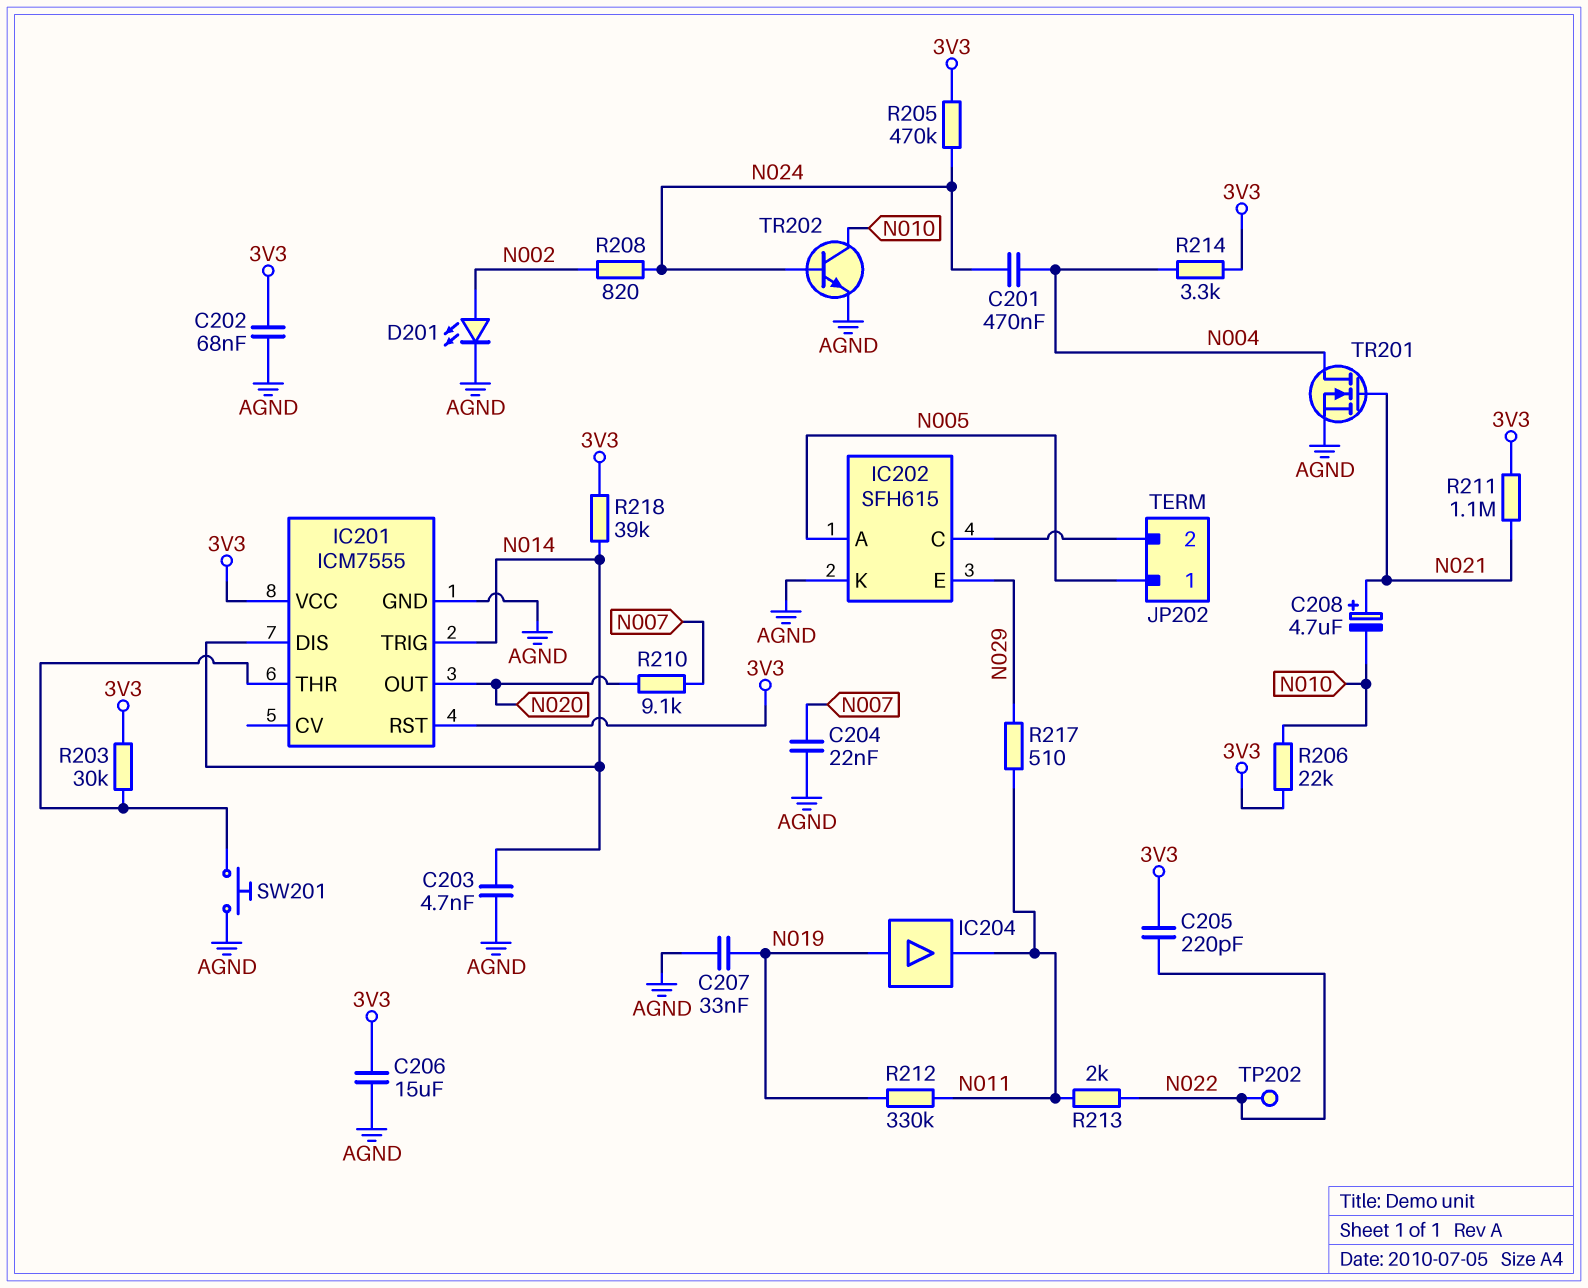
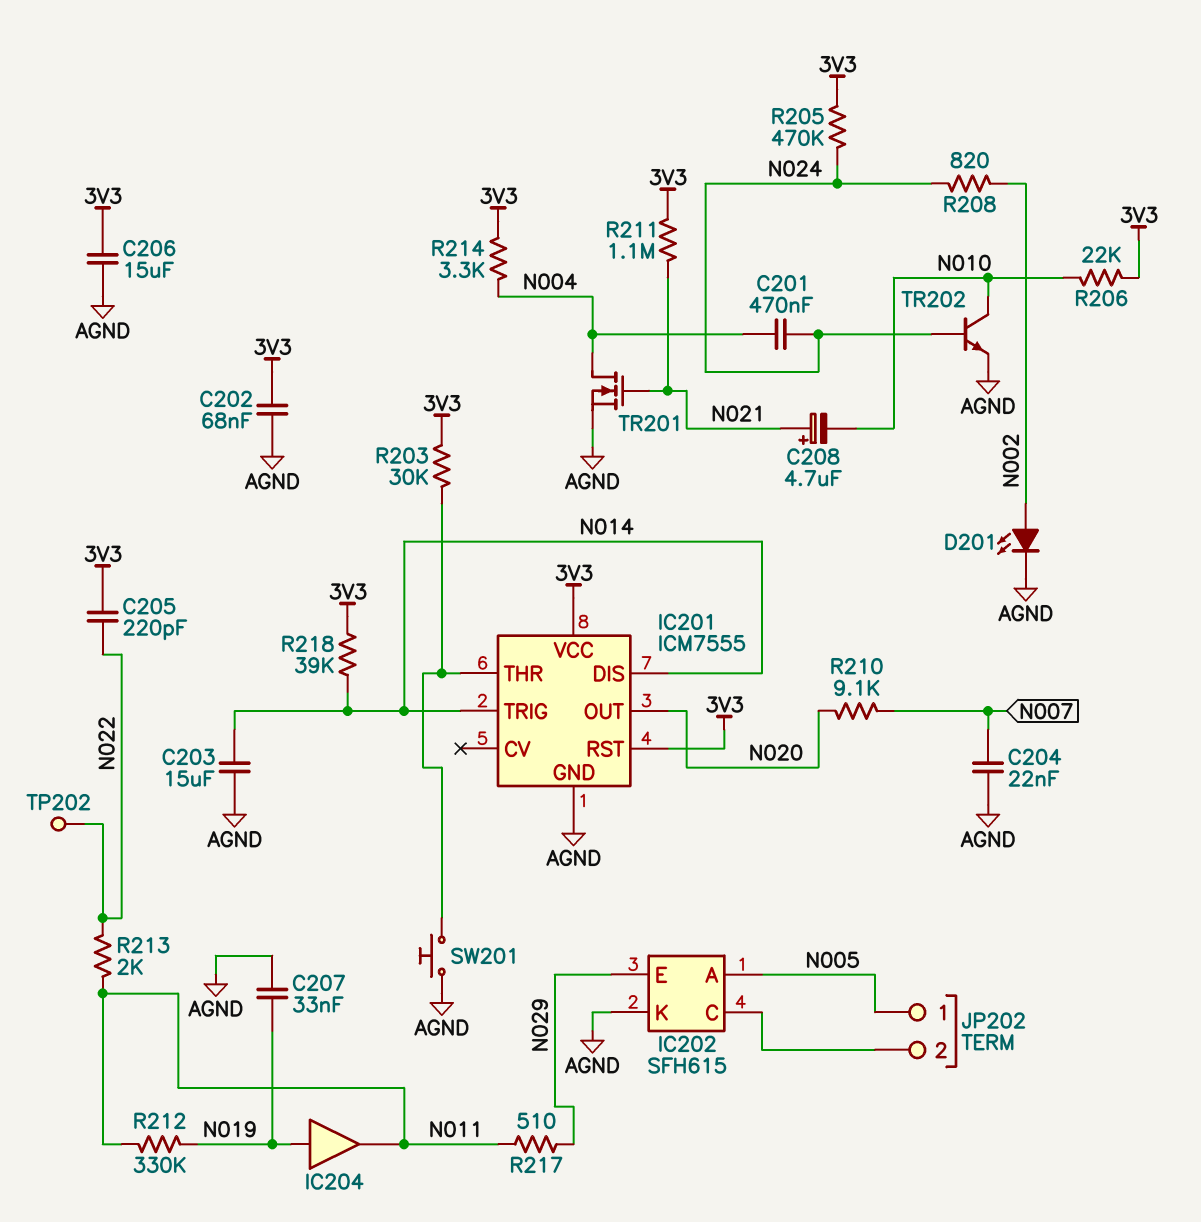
C203: 4.7nF (AGND, N014) -> 15uF (AGND, N014)

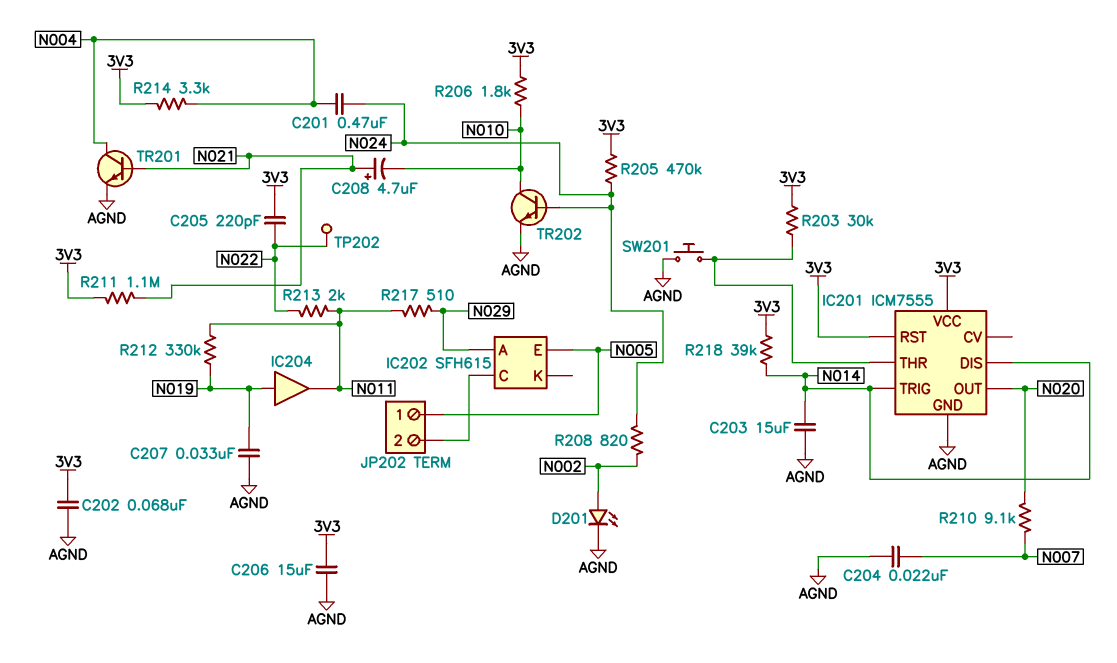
IC202 pin A: N005 -> N029
IC202 pin E: N029 -> N005
IC202 pin K: AGND -> none
R206: 22k (3V3, N010) -> 1.8k (3V3, N010)
TR201: NMOS (G N021, D N004, S AGND) -> NPN (B N021, C N004, E AGND)

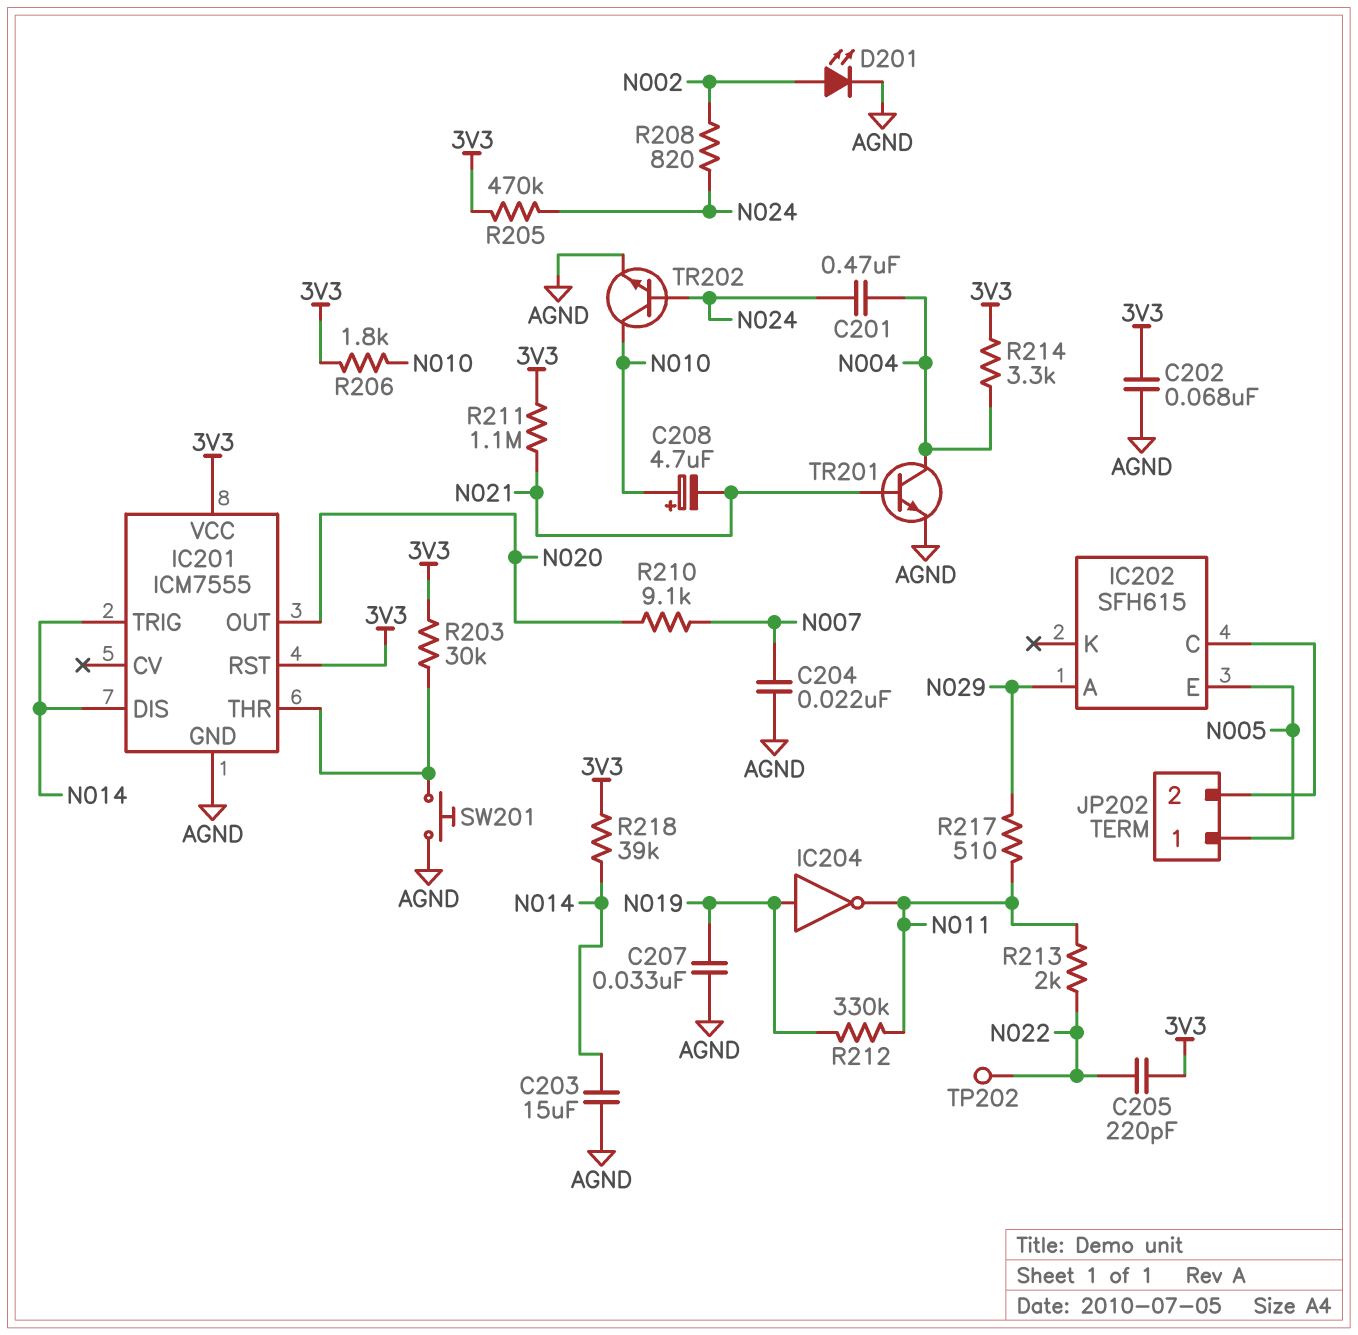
C206: 15uF (3V3, AGND) -> none
C208: 4.7uF (plus N021, minus N010) -> 4.7uF (plus N010, minus N021)
IC204: buffer (in N019, out N011) -> NOT (in N019, out N011)

